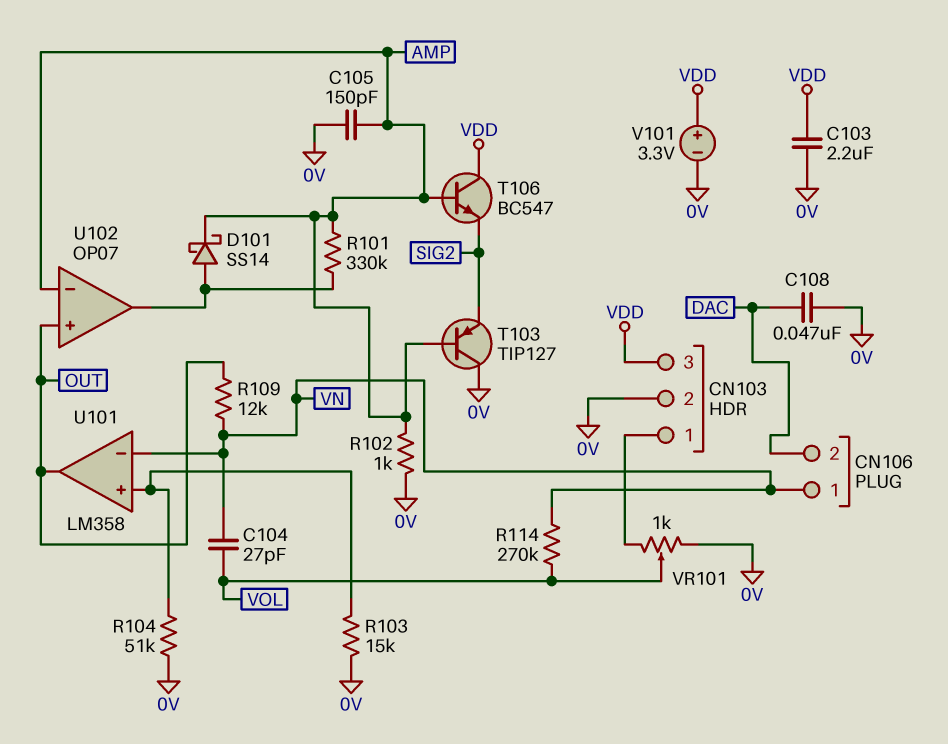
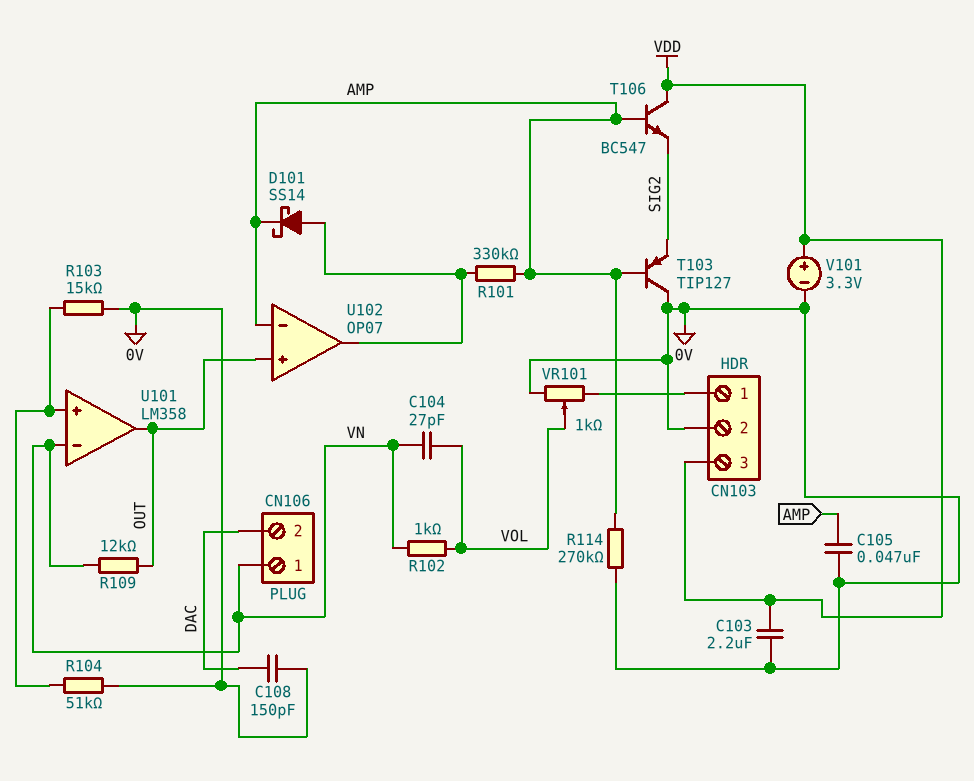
C105: 150pF (0V, AMP) -> 47nF (0V, AMP)
C108: 47nF (0V, DAC) -> 150pF (0V, DAC)
R102: 1k (0V, AMP) -> 1k (VN, VOL)
R114: 270k (VN, VOL) -> 270k (0V, AMP)

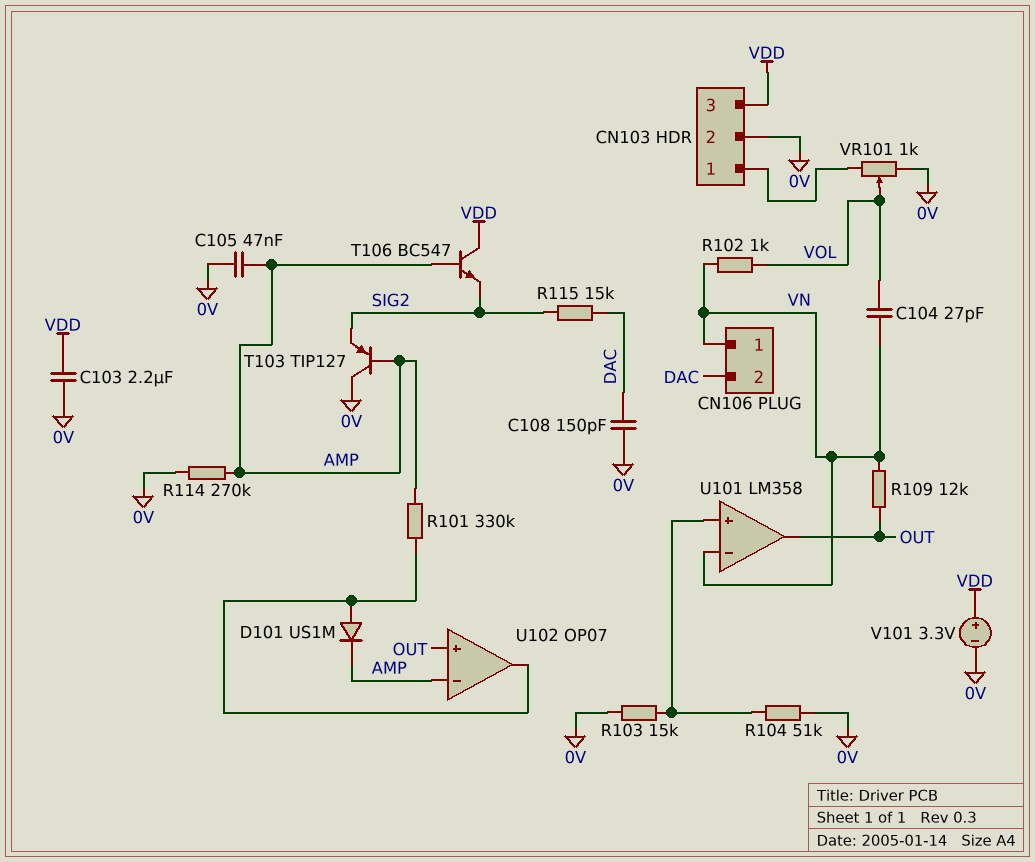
D101: schottky SS14 (A U102/out, K AMP) -> diode US1M (A U102/out, K AMP)
R115: none -> 15k (DAC, SIG2)

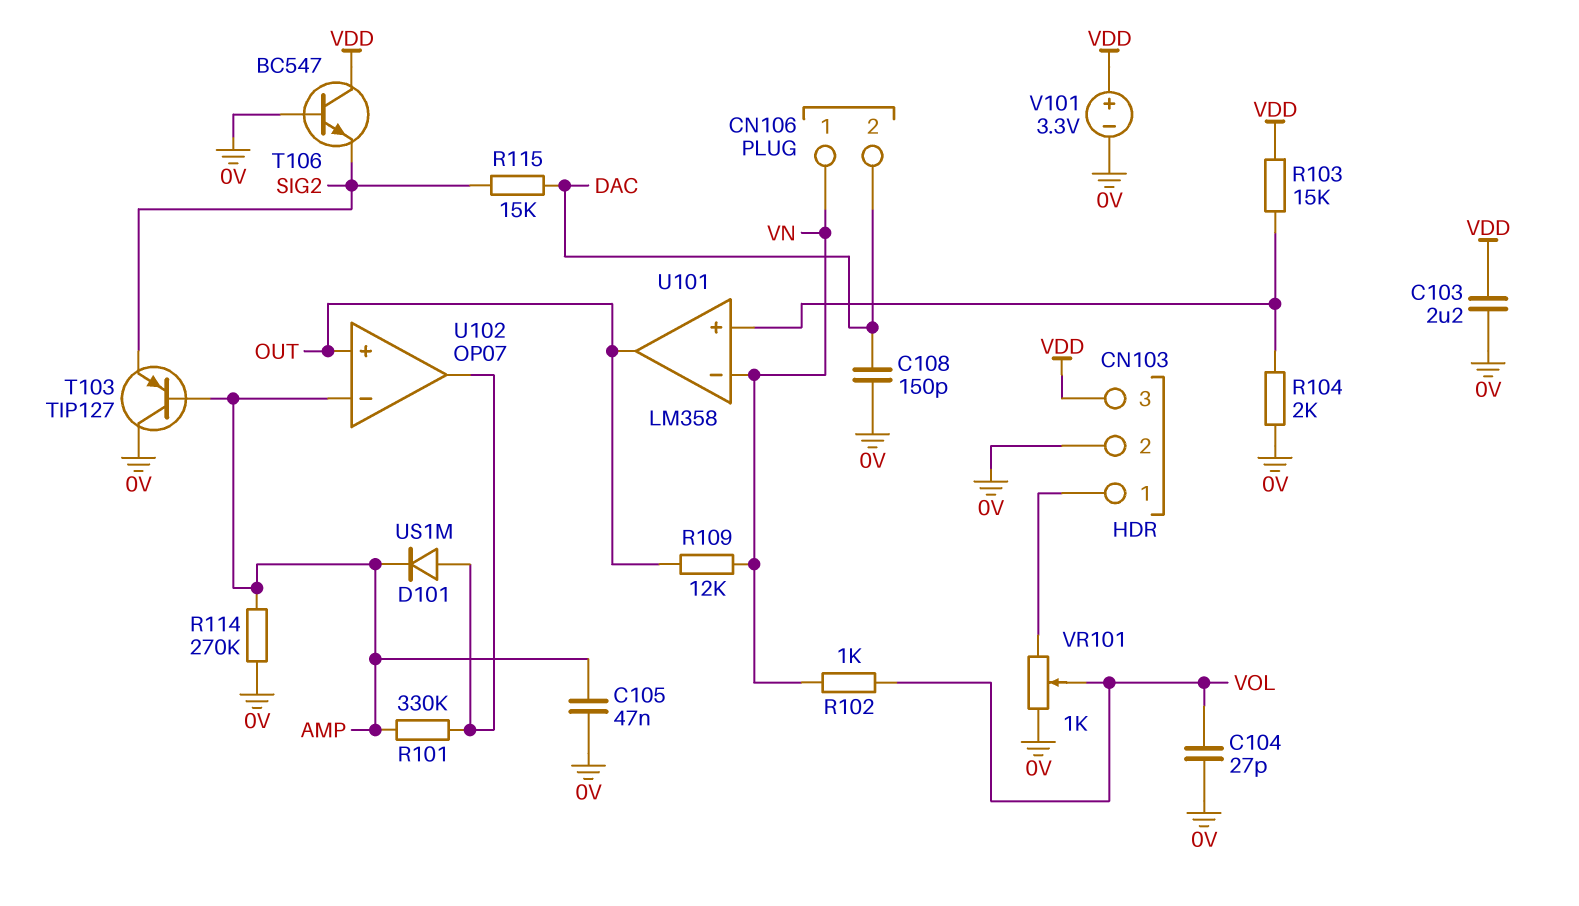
C104: 27pF (VN, VOL) -> 27pF (0V, VOL)
R103: 15k (0V, U101/in+) -> 15k (U101/in+, VDD)
R104: 51k (0V, U101/in+) -> 2k (0V, U101/in+)
T106: NPN BC547 (B AMP, C VDD, E SIG2) -> NPN BC547 (B 0V, C VDD, E SIG2)

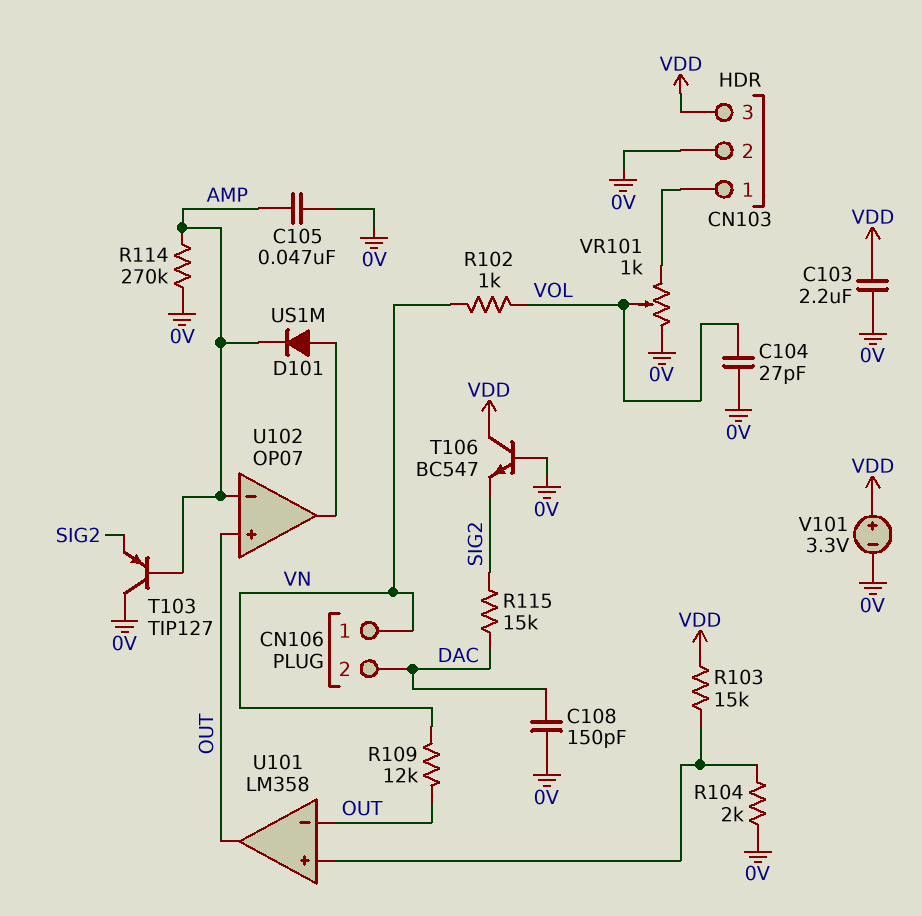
R101: 330k (AMP, U102/out) -> none
U101 pin in-: VN -> OUT

